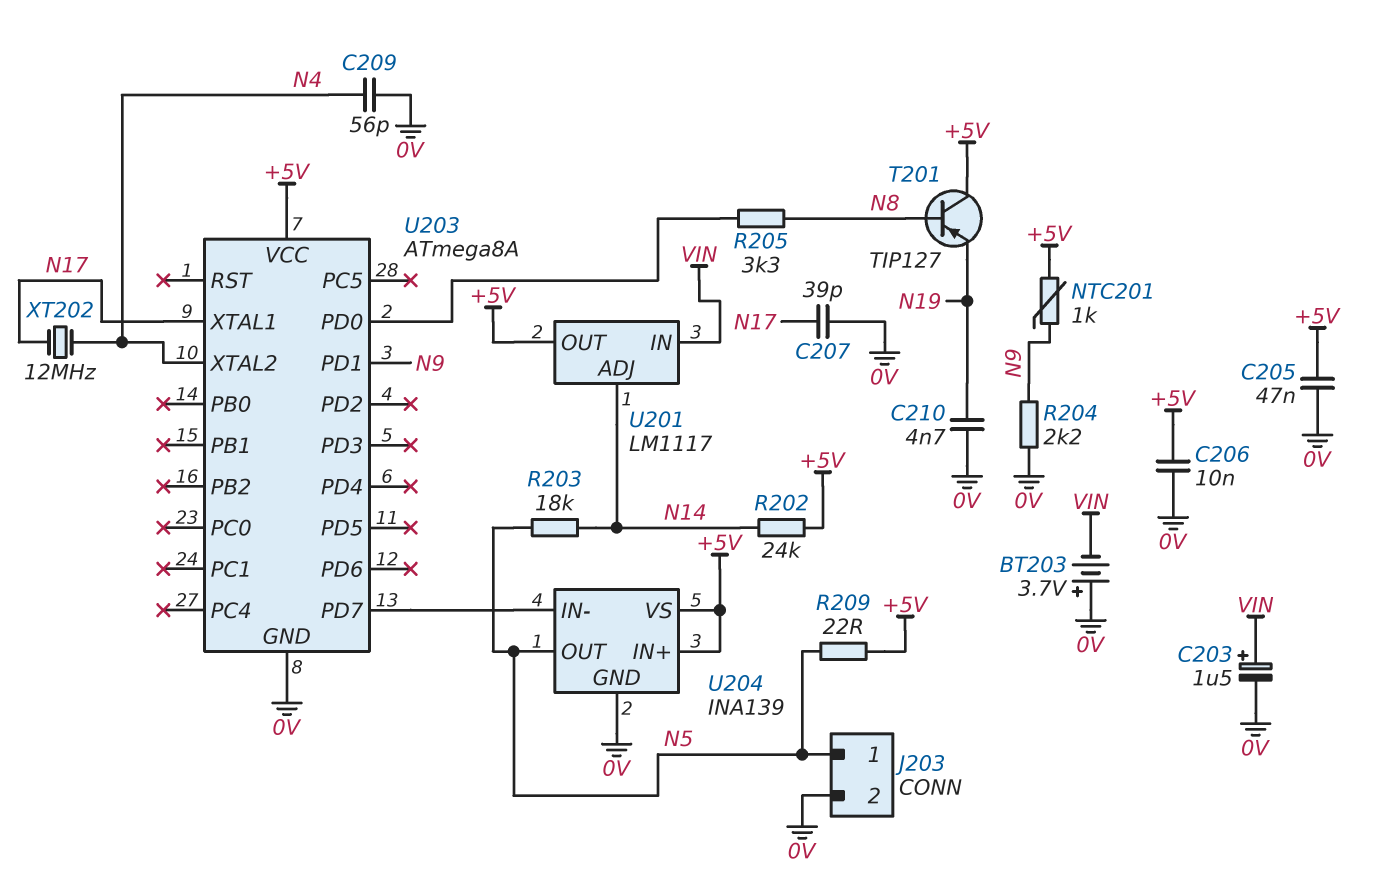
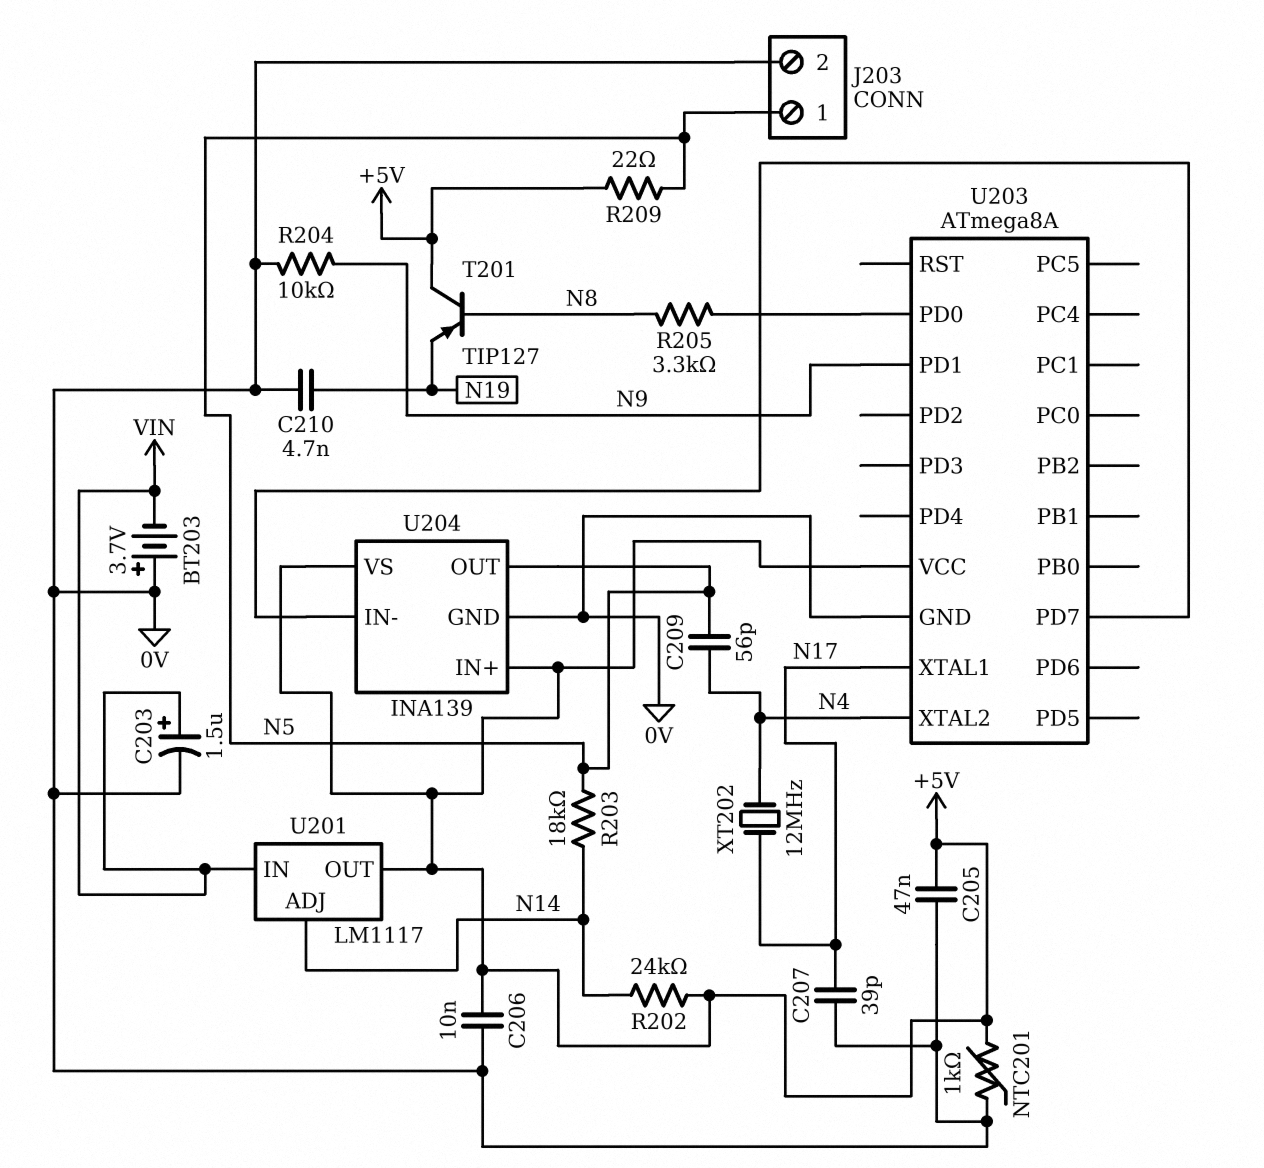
C209: 56pF (0V, N4) -> 56pF (N4, N5)
NTC201: 1k (+5V, N9) -> 1k (+5V, 0V)
R204: 2.2k (0V, N9) -> 10k (0V, N9)

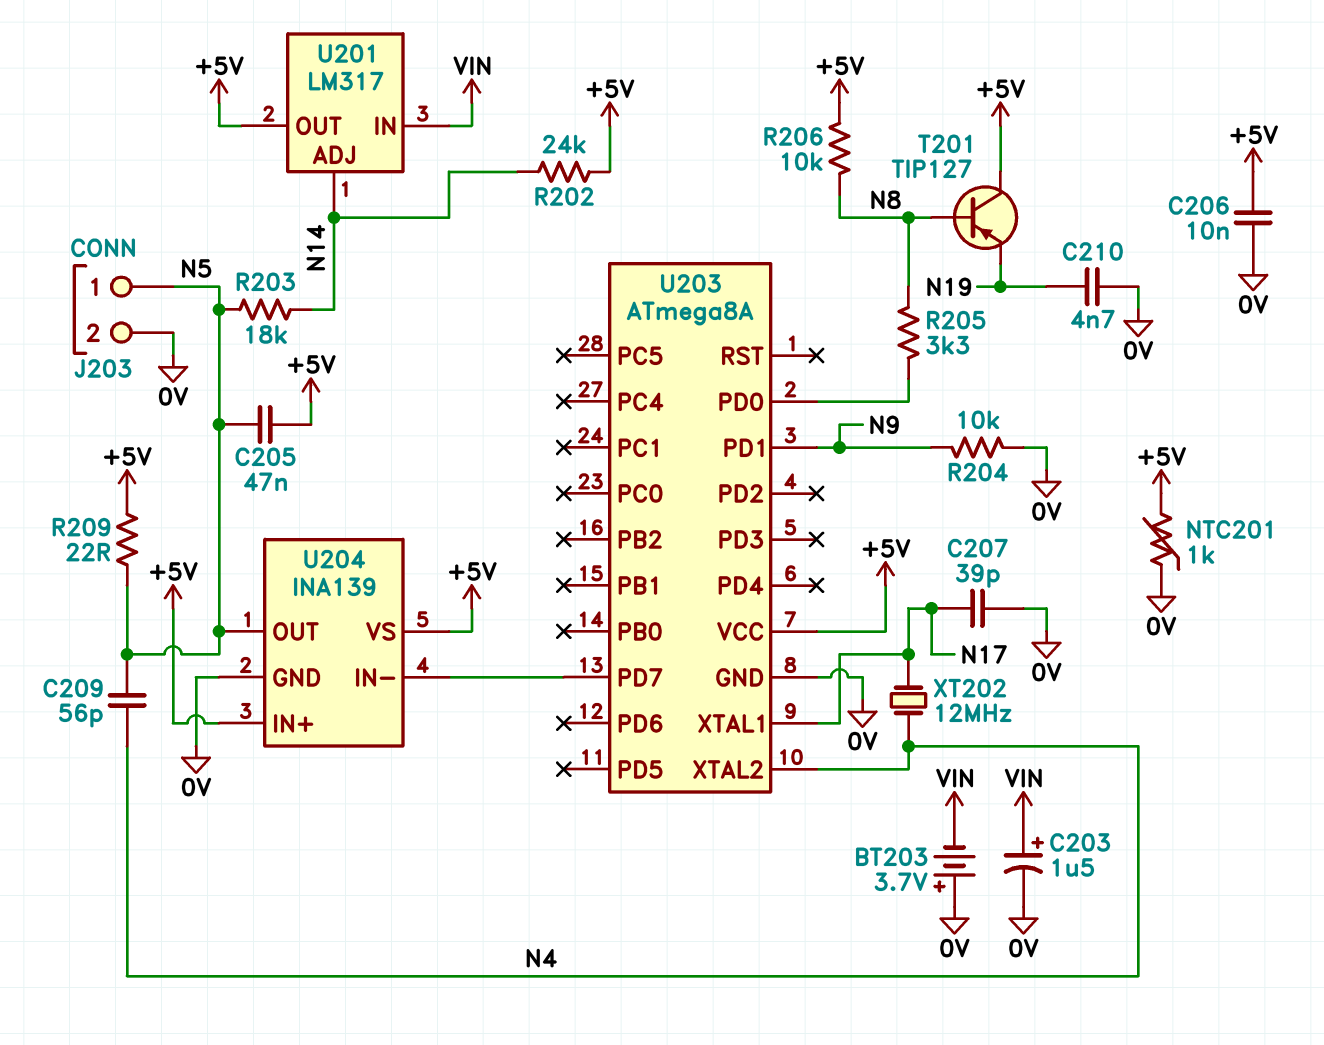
C205: 47nF (+5V, 0V) -> 47nF (+5V, N5)
R206: none -> 10k (+5V, N8)
U201: LM1117 -> LM317

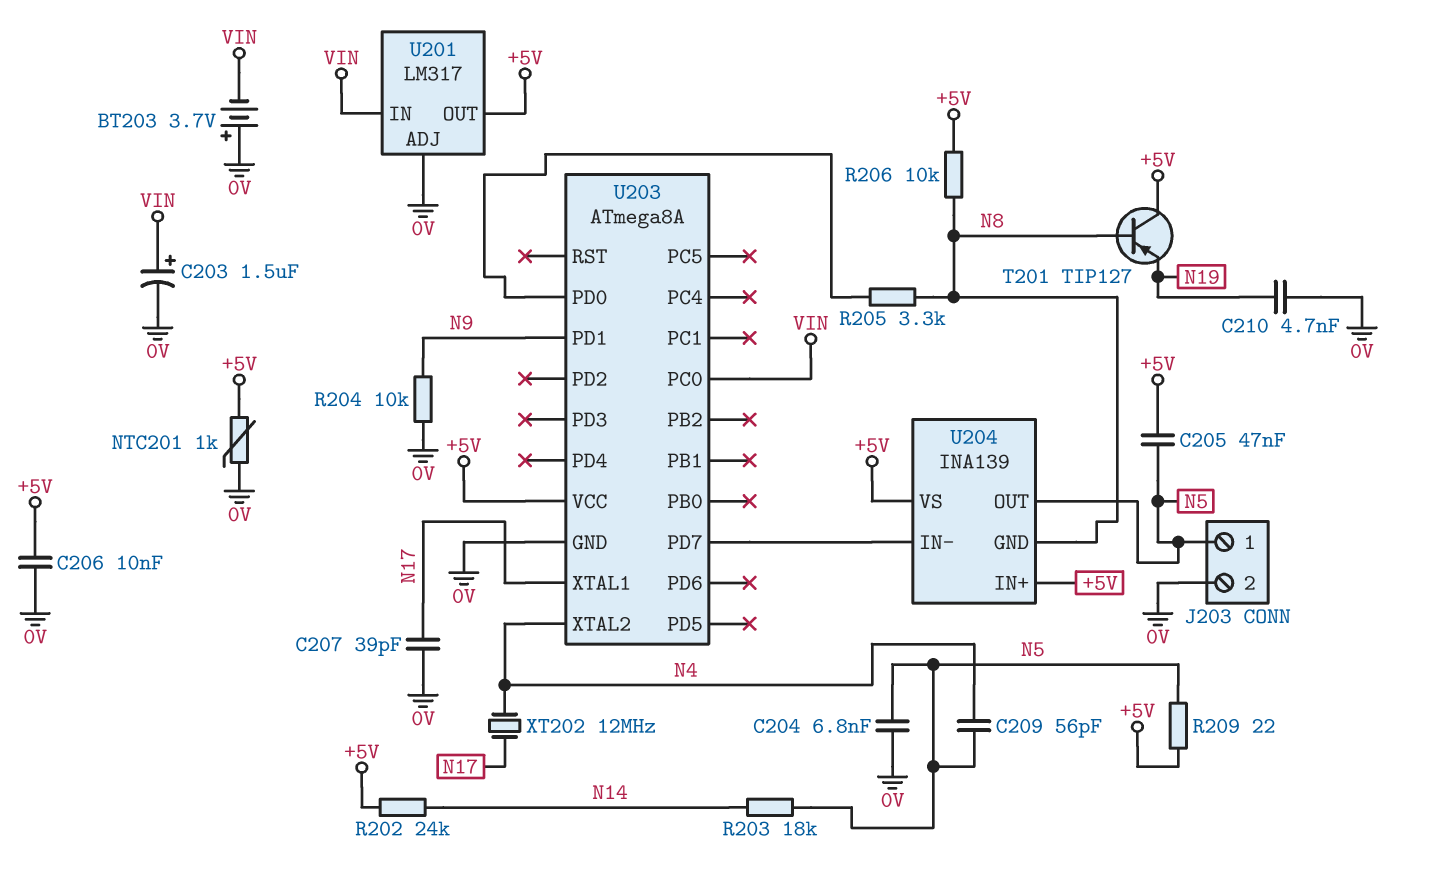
C204: none -> 6.8nF (0V, N5)
U201 pin ADJ: N14 -> 0V
U203 pin PC0: none -> VIN
U204 pin GND: 0V -> N8

